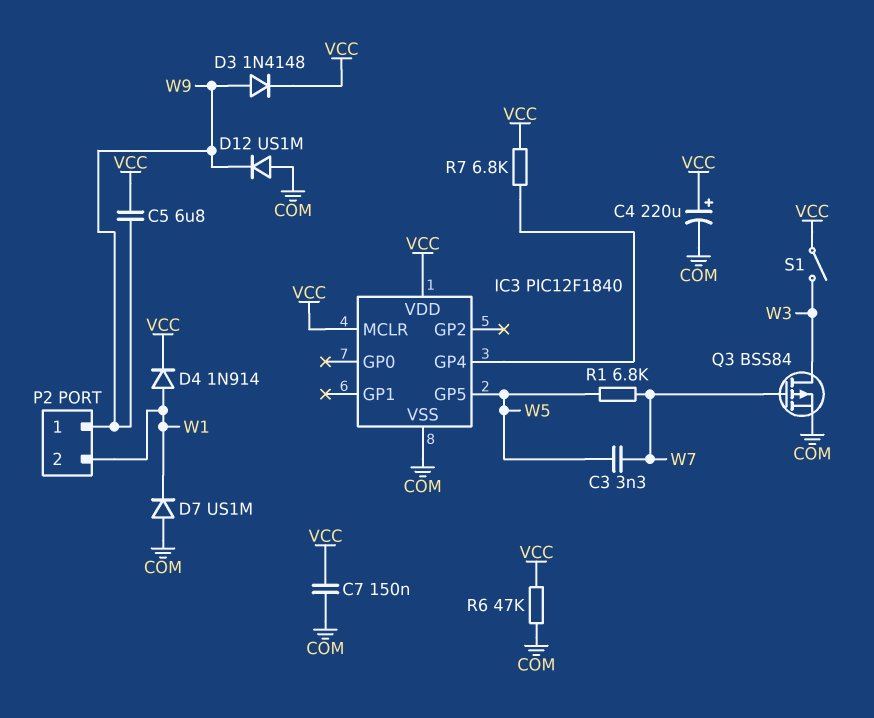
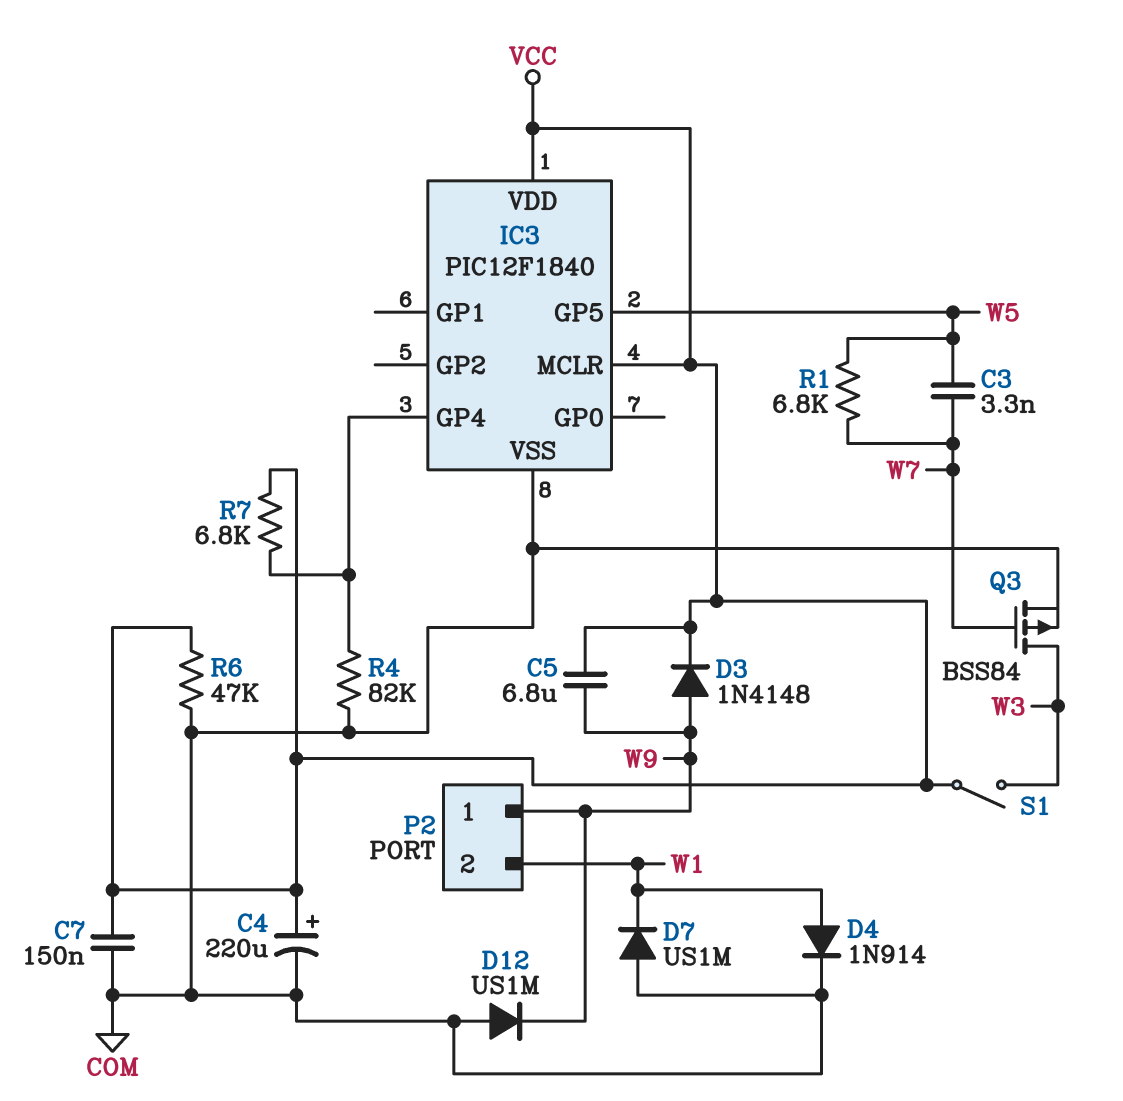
D4: diode 1N914 (A W1, K VCC) -> diode 1N914 (A W1, K COM)
R4: none -> 82k (COM, IC3/GP4)

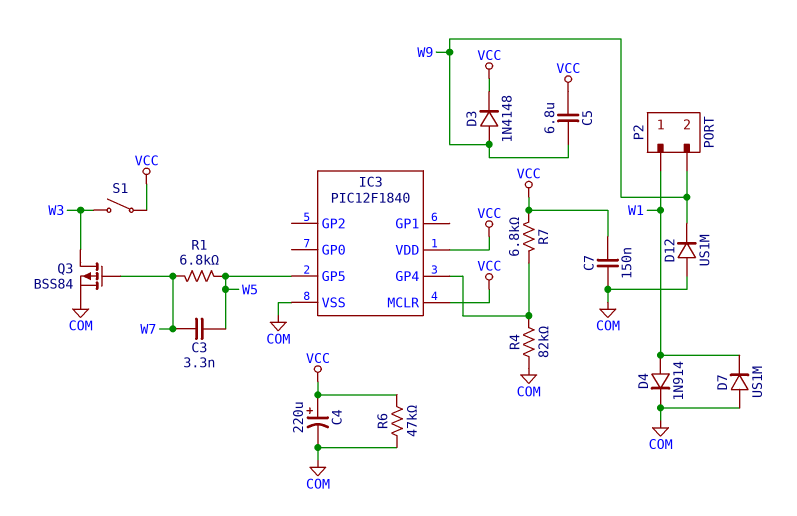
P2 pin 1: W9 -> W1
P2 pin 2: W1 -> W9

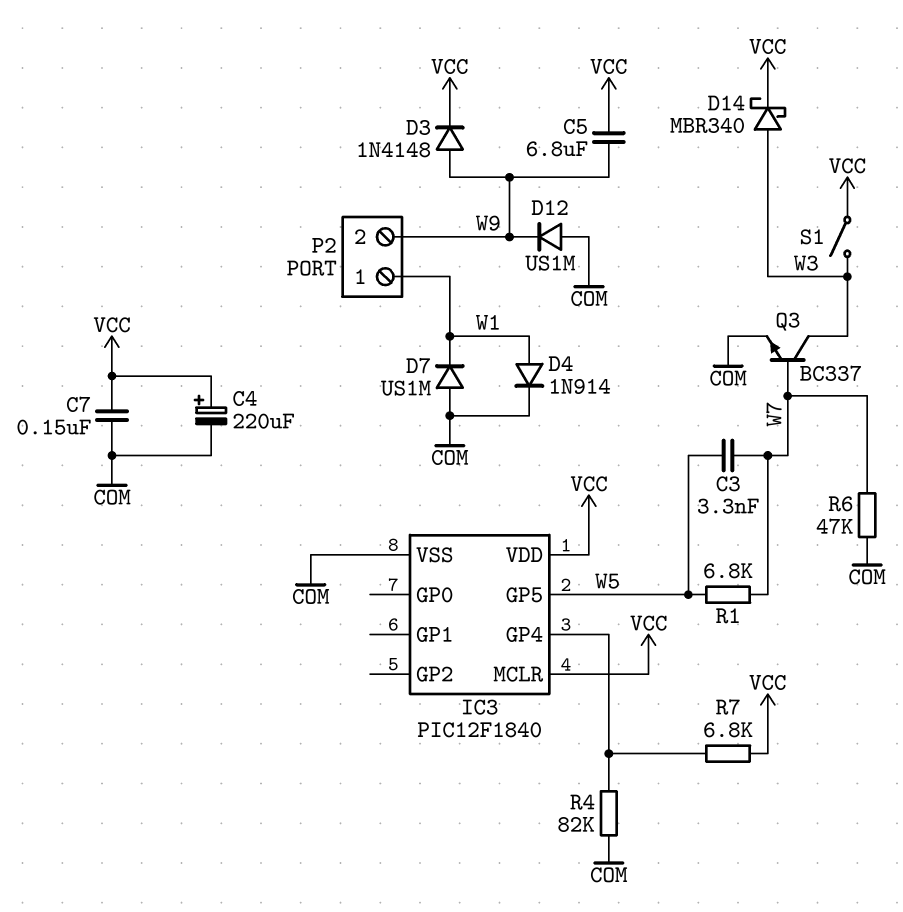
D14: none -> schottky MBR340 (A W3, K VCC)
Q3: PMOS BSS84 (G W7, D W3, S COM) -> NPN BC337 (B W7, C W3, E COM)
R6: 47k (COM, VCC) -> 47k (COM, W7)

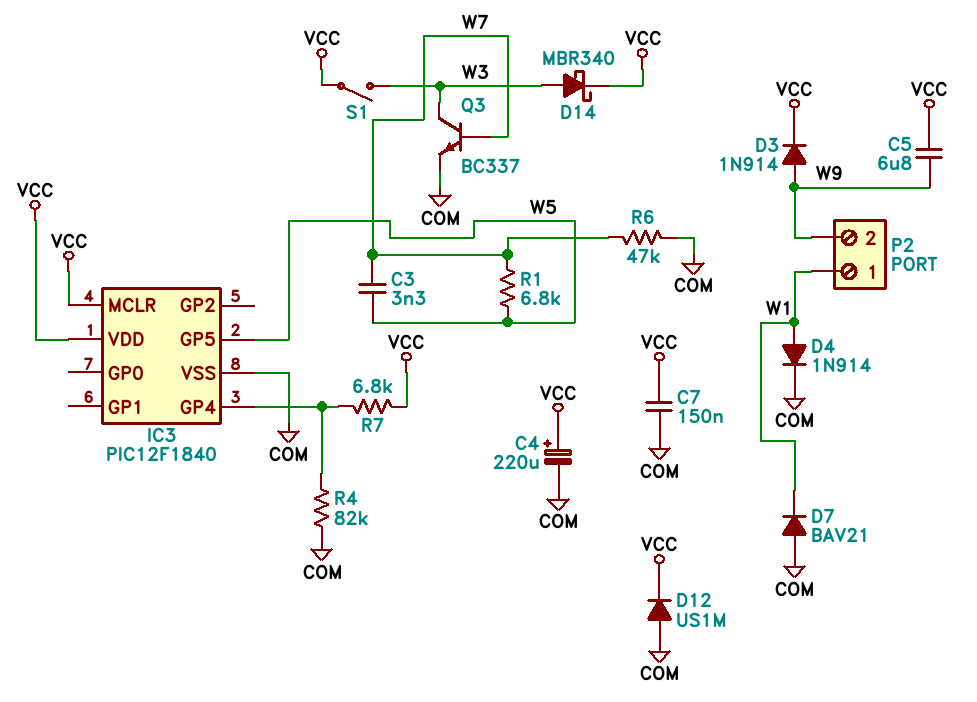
D3: diode 1N4148 (A W9, K VCC) -> diode 1N914 (A W9, K VCC)
D7: diode US1M (A COM, K W1) -> diode BAV21 (A COM, K W1)
D12: diode US1M (A COM, K W9) -> diode US1M (A COM, K VCC)

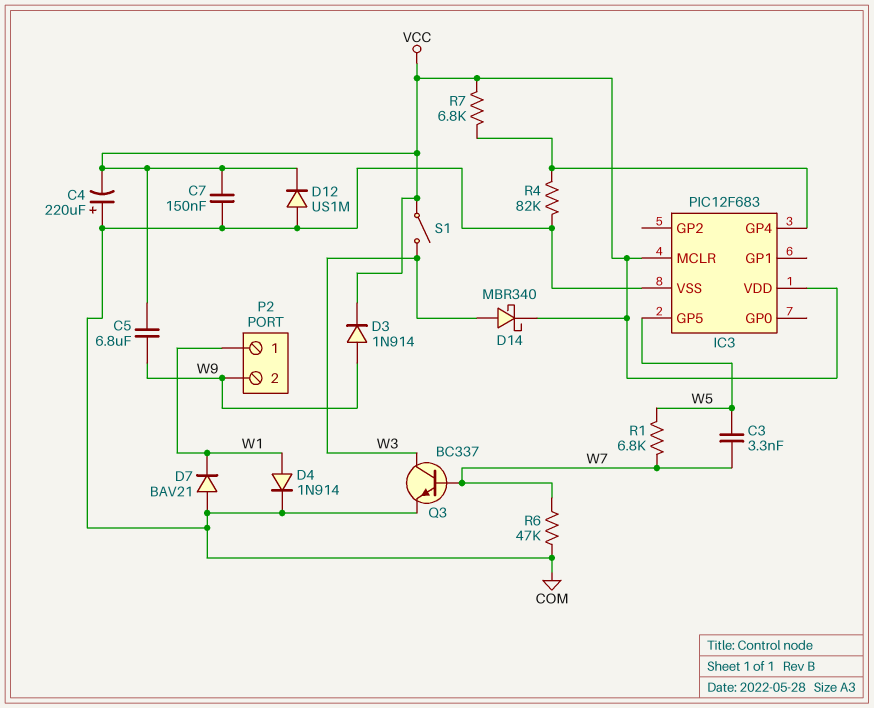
C4: 220uF (plus VCC, minus COM) -> 220uF (plus COM, minus VCC)
IC3: PIC12F1840 -> PIC12F683

